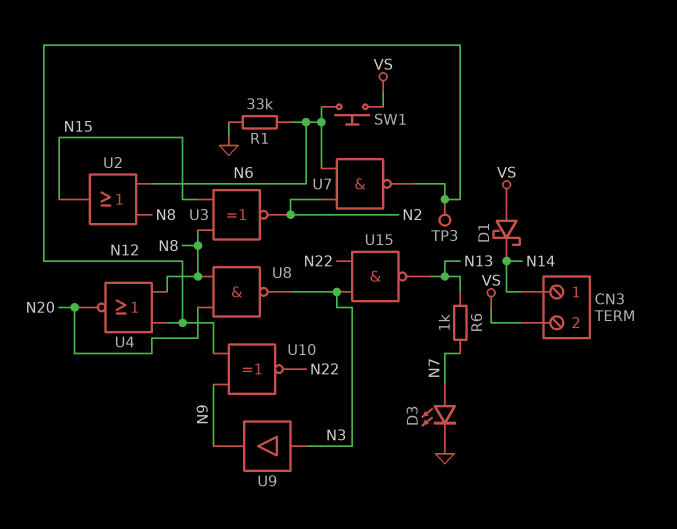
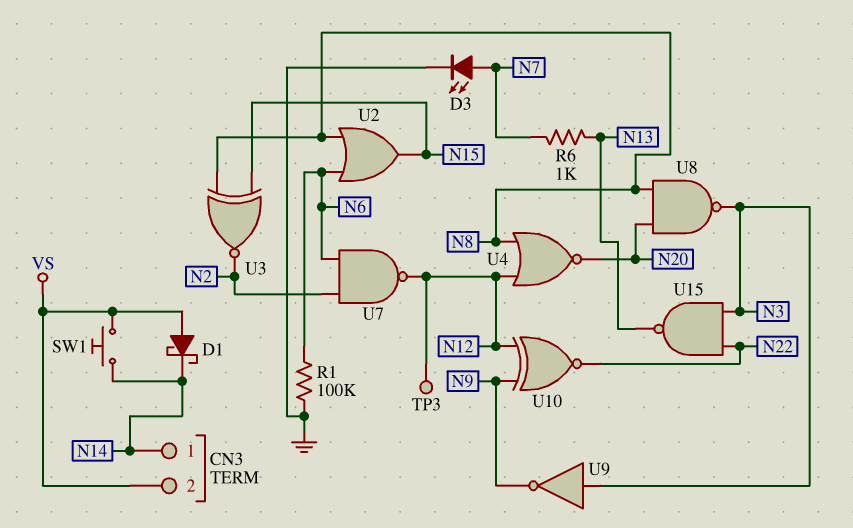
R1: 33k (GND, N6) -> 100k (GND, N6)
SW1: button (N6, VS) -> button (N14, VS)
U9: buffer (in N3, out N9) -> NOT (in N3, out N9)

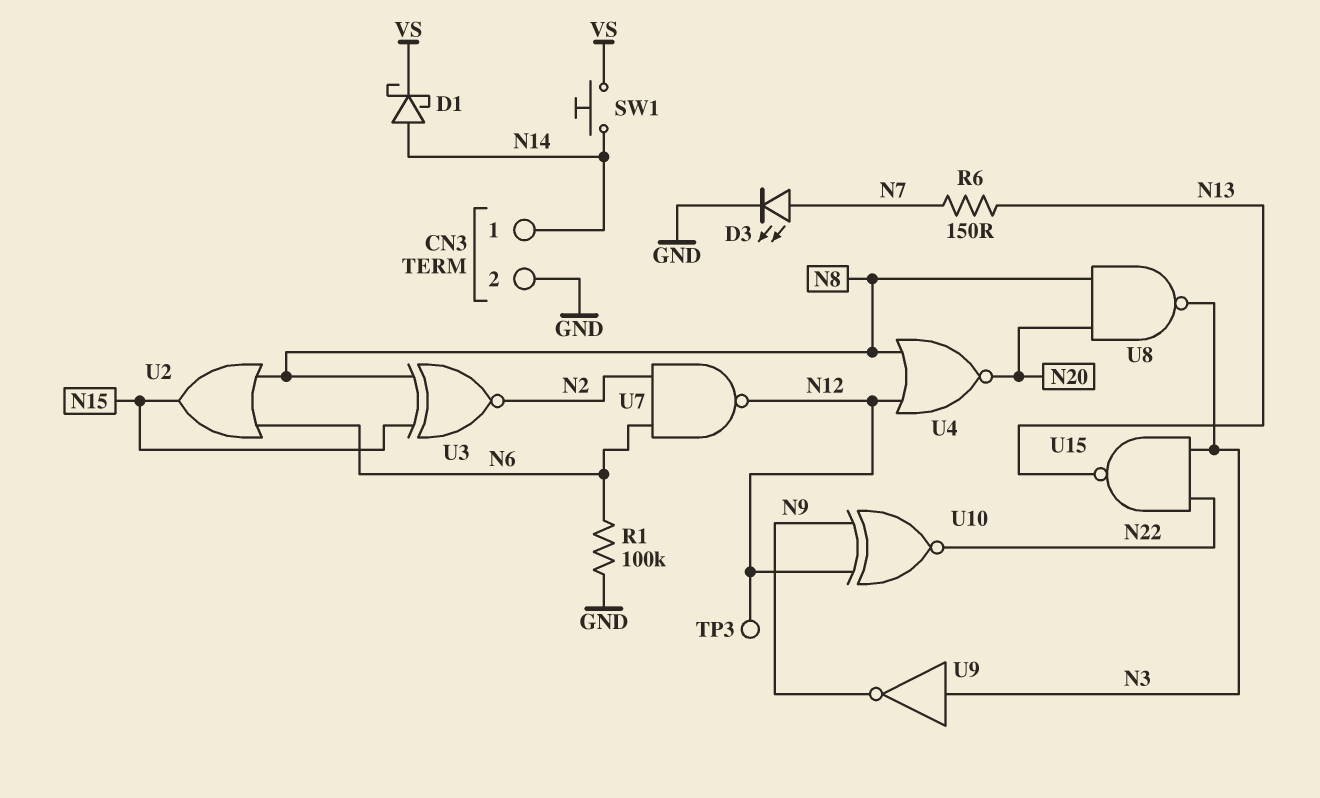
CN3 pin 2: VS -> GND
D1: schottky (A VS, K N14) -> schottky (A N14, K VS)
R6: 1k (N7, N13) -> 150 (N7, N13)

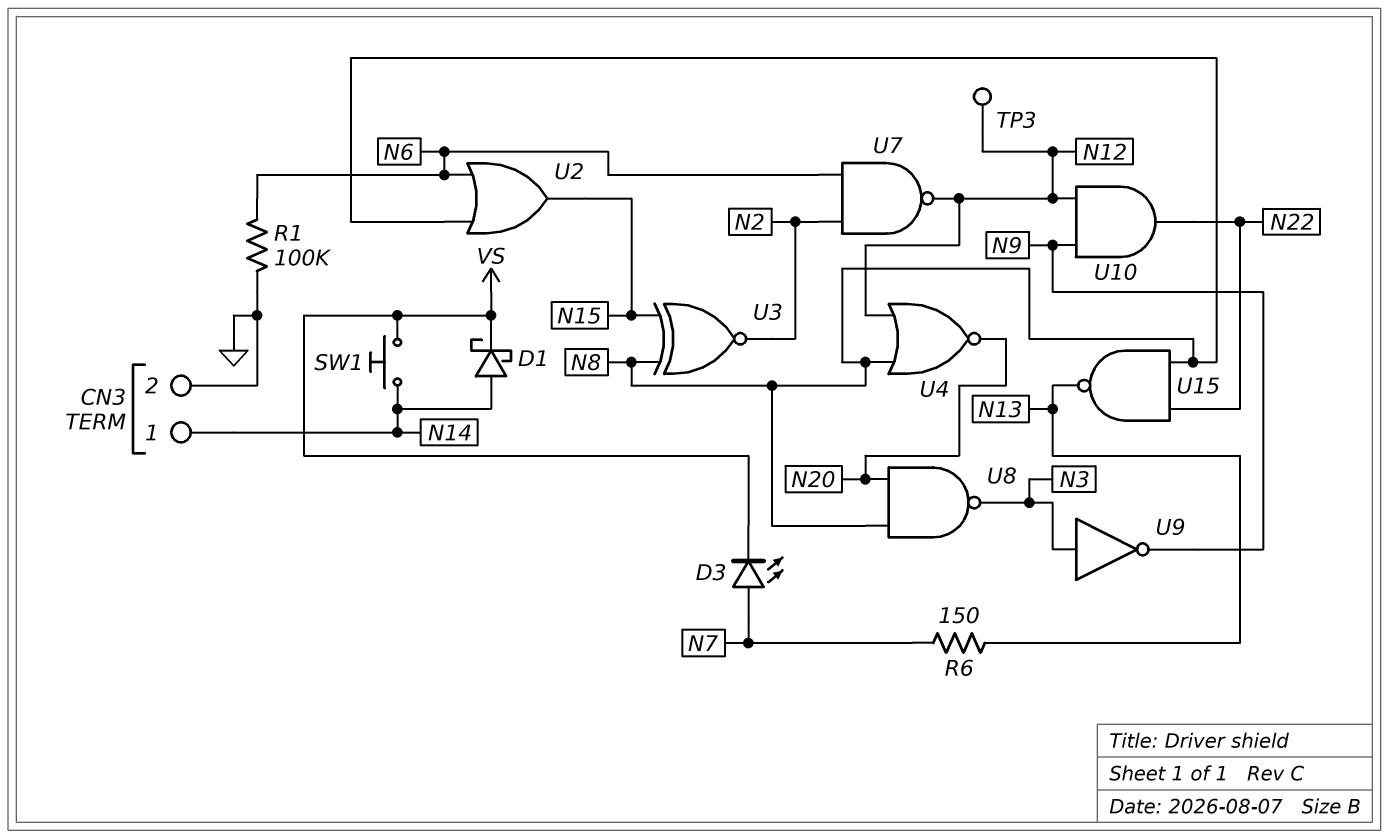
D3: LED (A N7, K GND) -> LED (A N7, K VS)
U10: XNOR (in N9, in N12, out N22) -> AND (in N9, in N12, out N22)
U15: NAND (in N3, in N22, out N13) -> NAND (in N8, in N22, out N13)

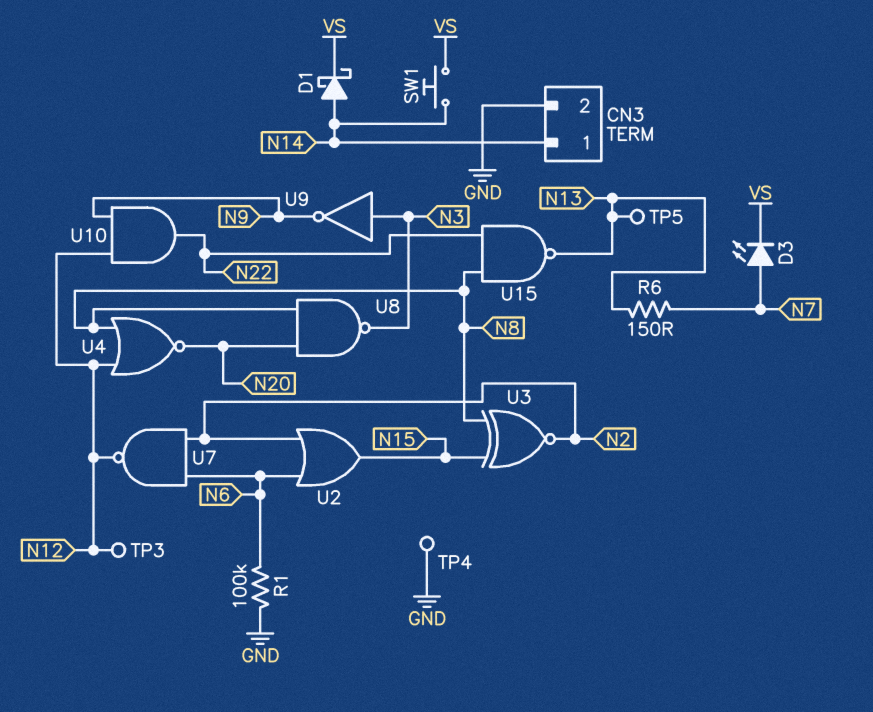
TP4: none -> test point (GND)
TP5: none -> test point (N13)
U2: OR (in N6, in N8, out N15) -> OR (in N2, in N6, out N15)

